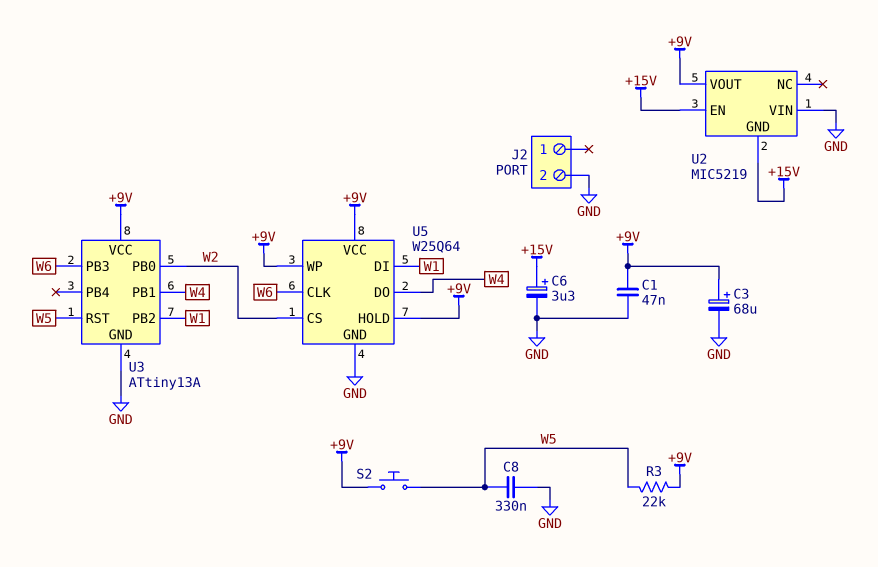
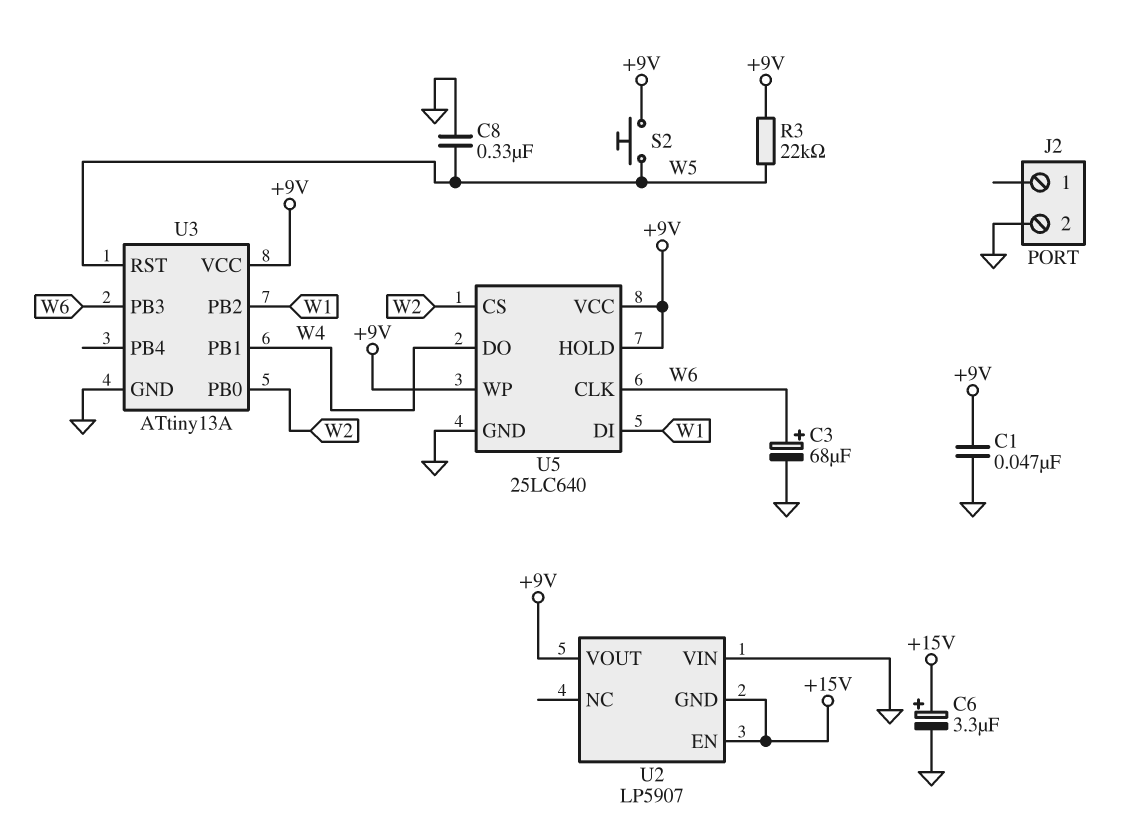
C3: 68uF (plus +9V, minus GND) -> 68uF (plus W6, minus GND)
U2: MIC5219 -> LP5907
U5: W25Q64 -> 25LC640

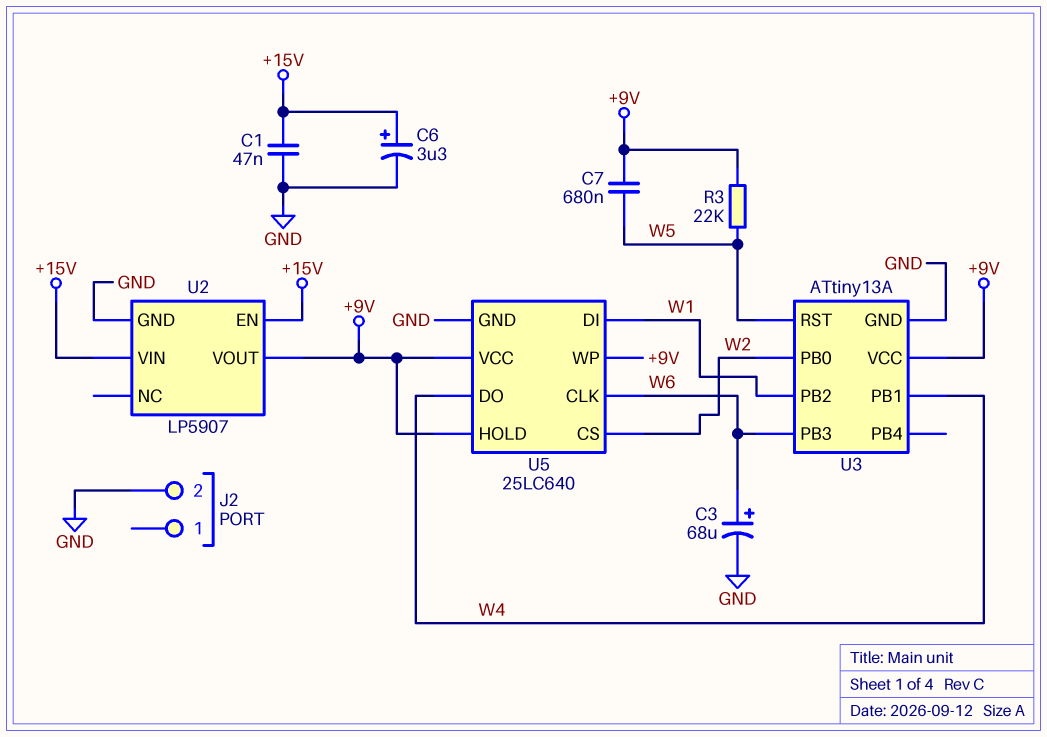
C1: 47nF (+9V, GND) -> 47nF (+15V, GND)
C7: none -> 680nF (+9V, W5)
C8: 330nF (GND, W5) -> none
S2: button (+9V, W5) -> none
U2 pin GND: +15V -> GND
U2 pin VIN: GND -> +15V

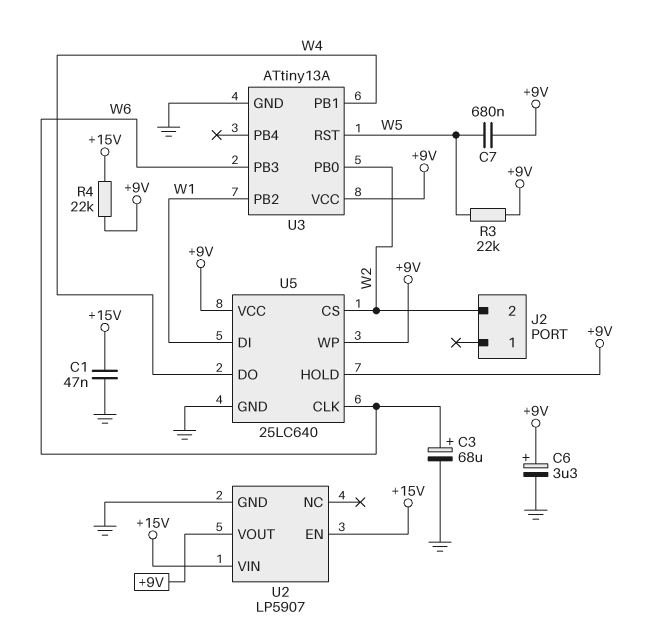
C6: 3.3uF (plus +15V, minus GND) -> 3.3uF (plus +9V, minus GND)
J2 pin 2: GND -> W2
R4: none -> 22k (+9V, +15V)

